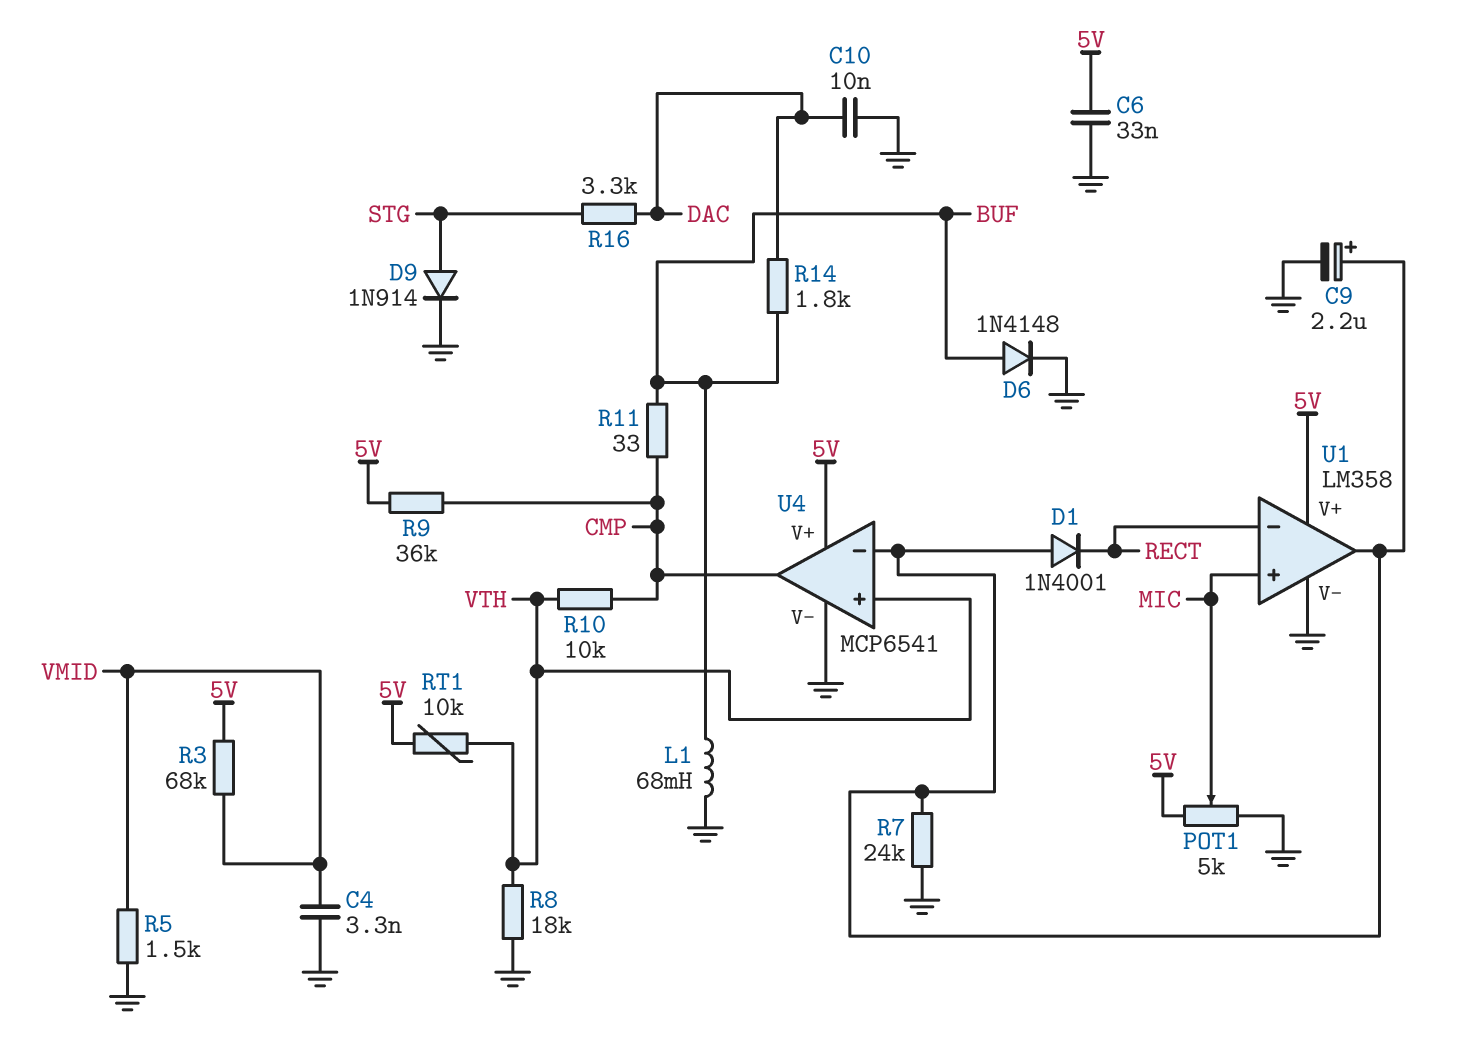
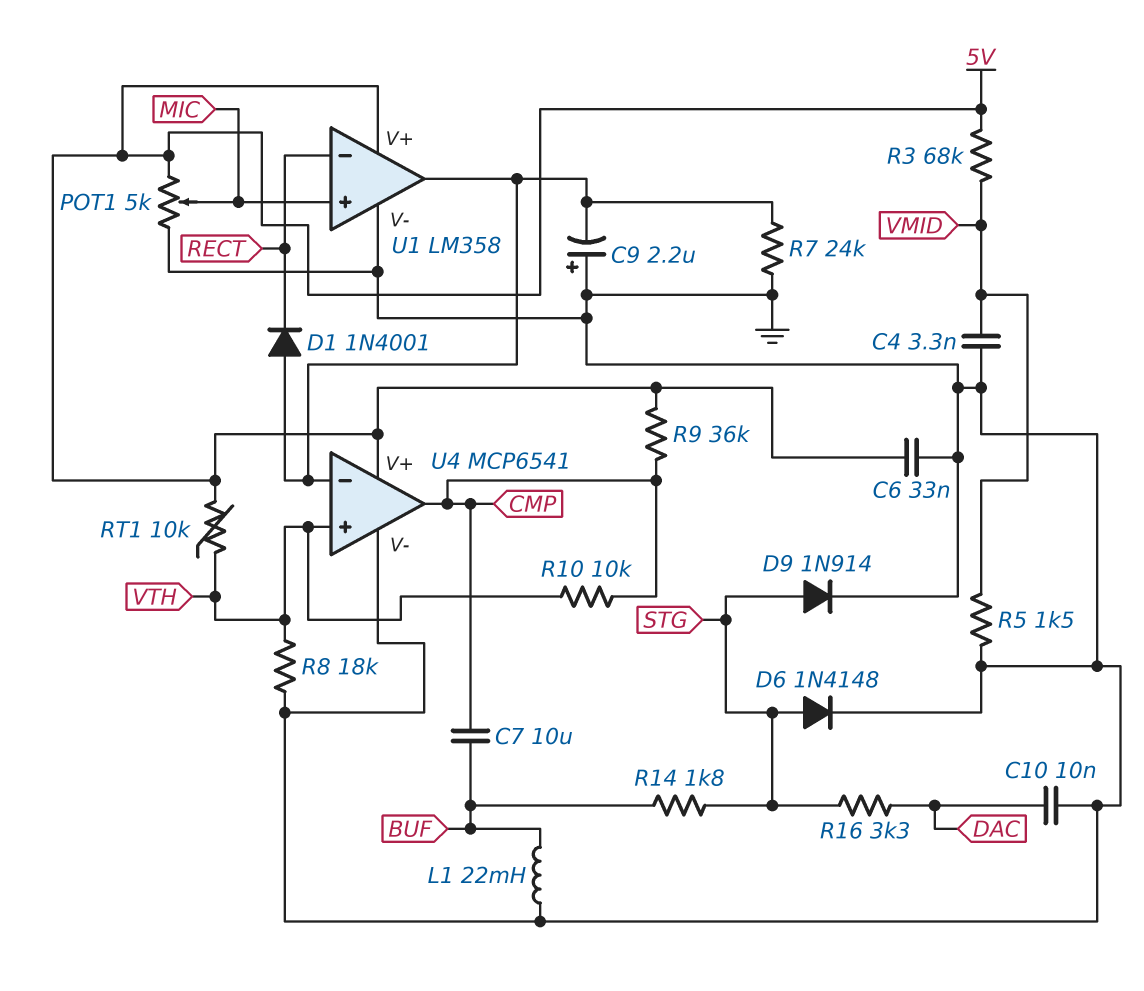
C7: none -> 10uF (BUF, CMP)
C9: 2.2uF (plus U1/out, minus GND) -> 2.2uF (plus GND, minus U1/out)
D6: diode 1N4148 (A BUF, K GND) -> diode 1N4148 (A STG, K GND)
L1: 68mH (BUF, GND) -> 22mH (BUF, GND)
R11: 33 (BUF, CMP) -> none
R14: 1.8k (BUF, DAC) -> 1.8k (BUF, STG)

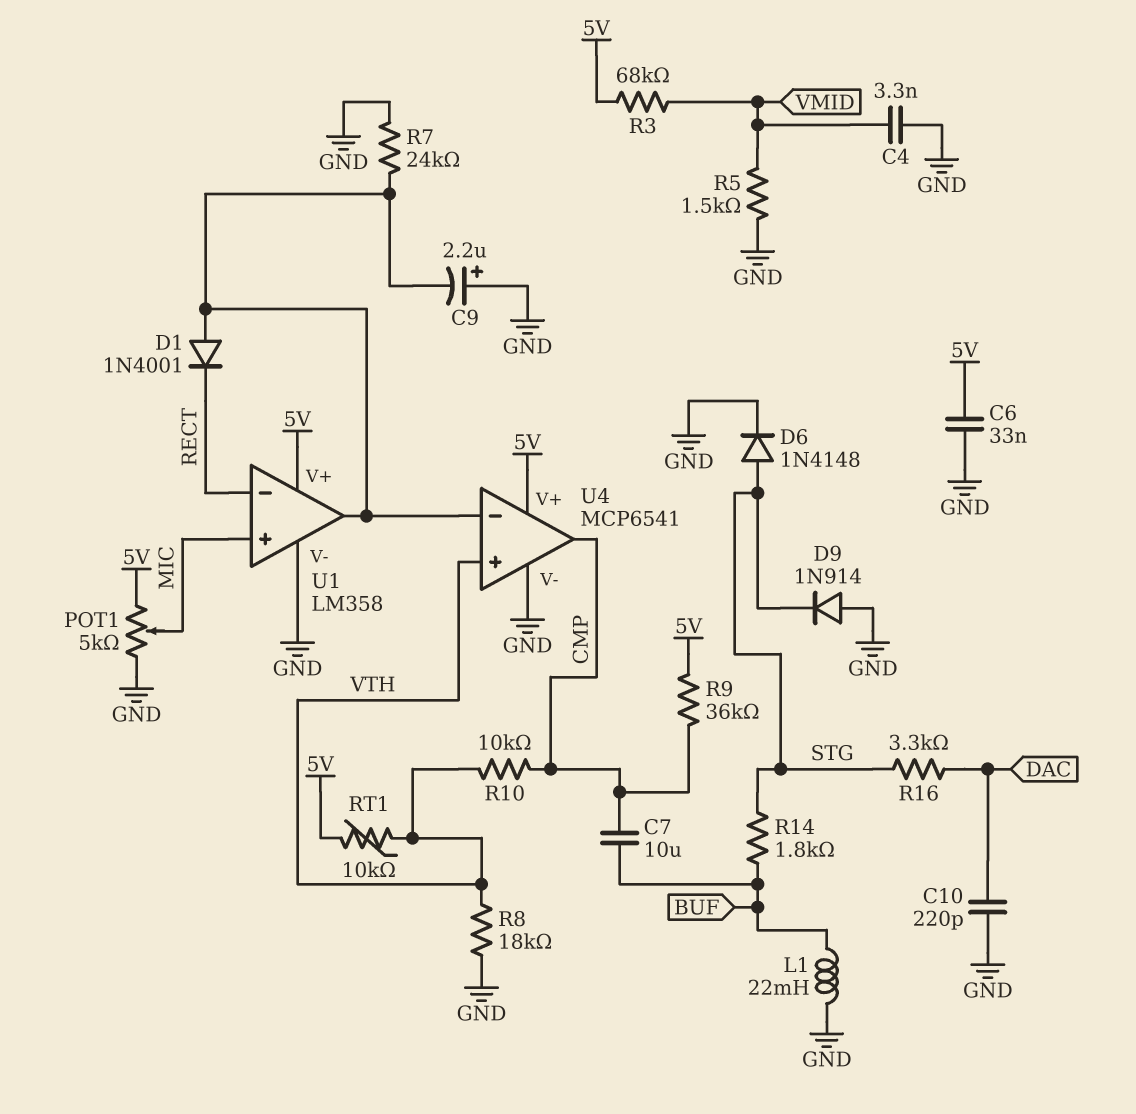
C10: 10nF (DAC, GND) -> 220pF (DAC, GND)
D9: diode 1N914 (A STG, K GND) -> diode 1N914 (A GND, K STG)

